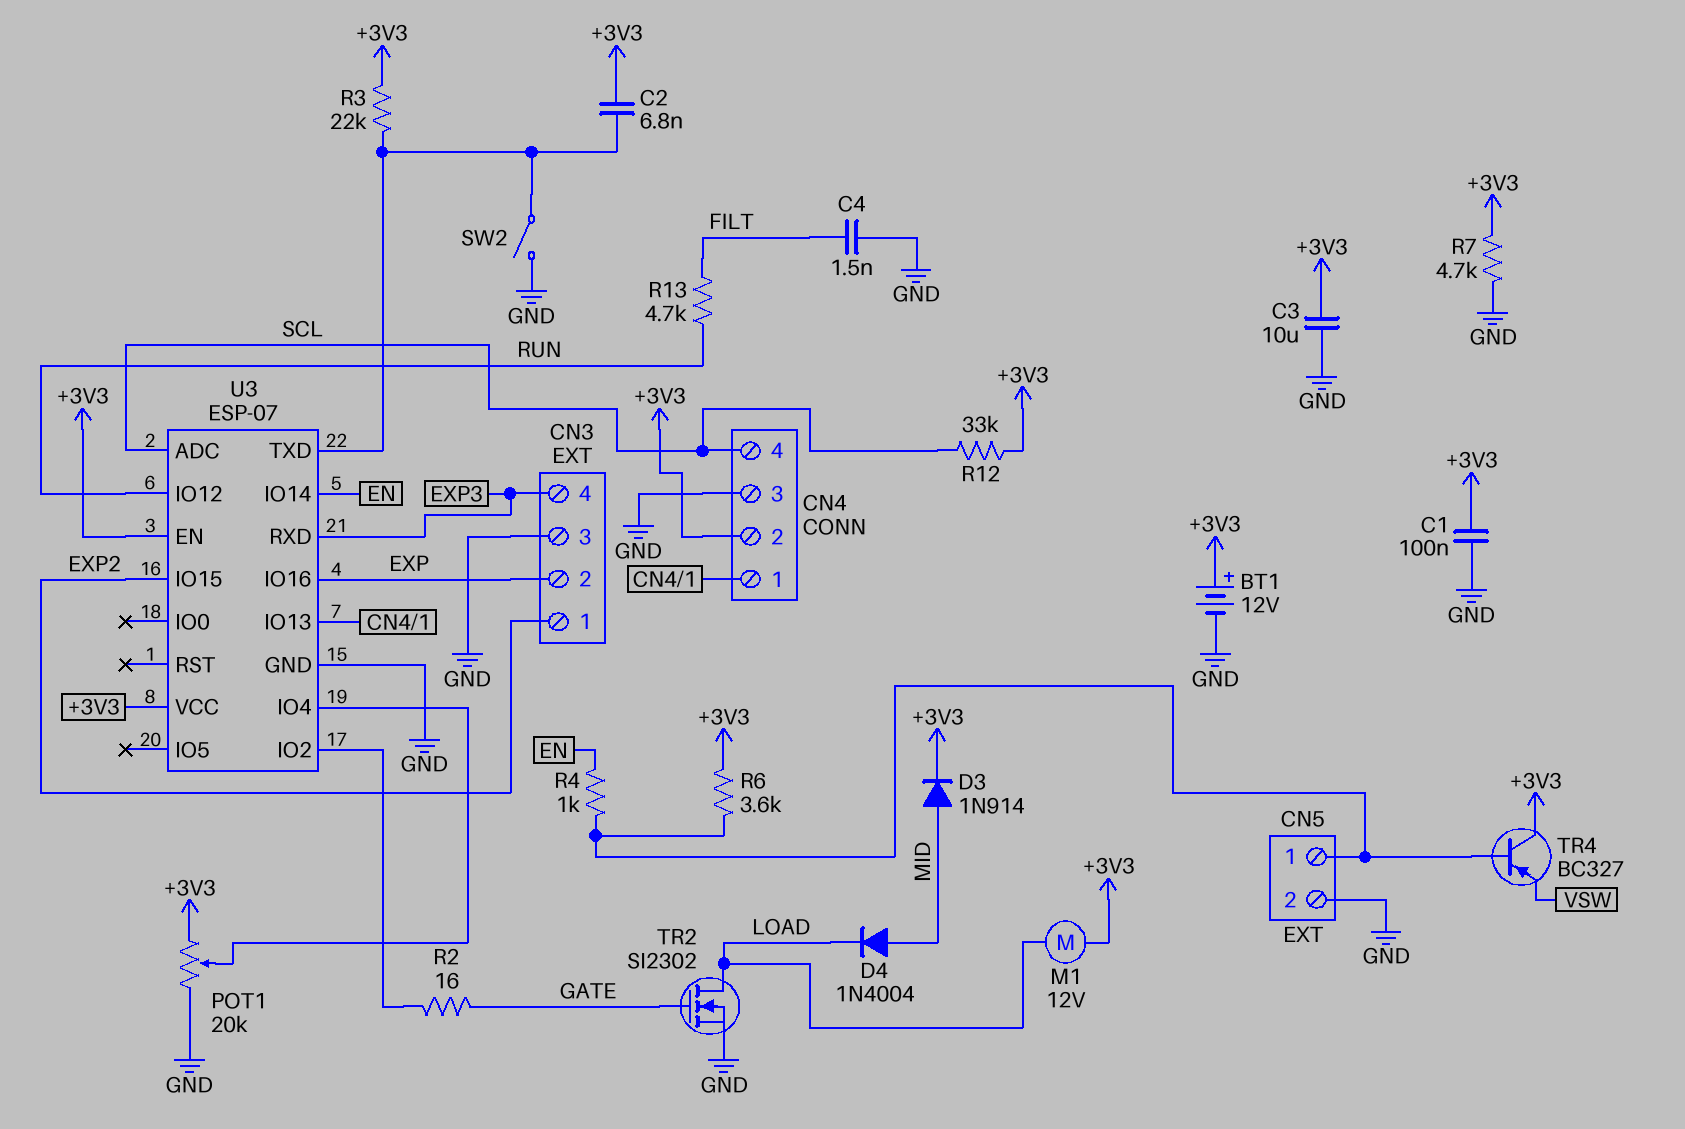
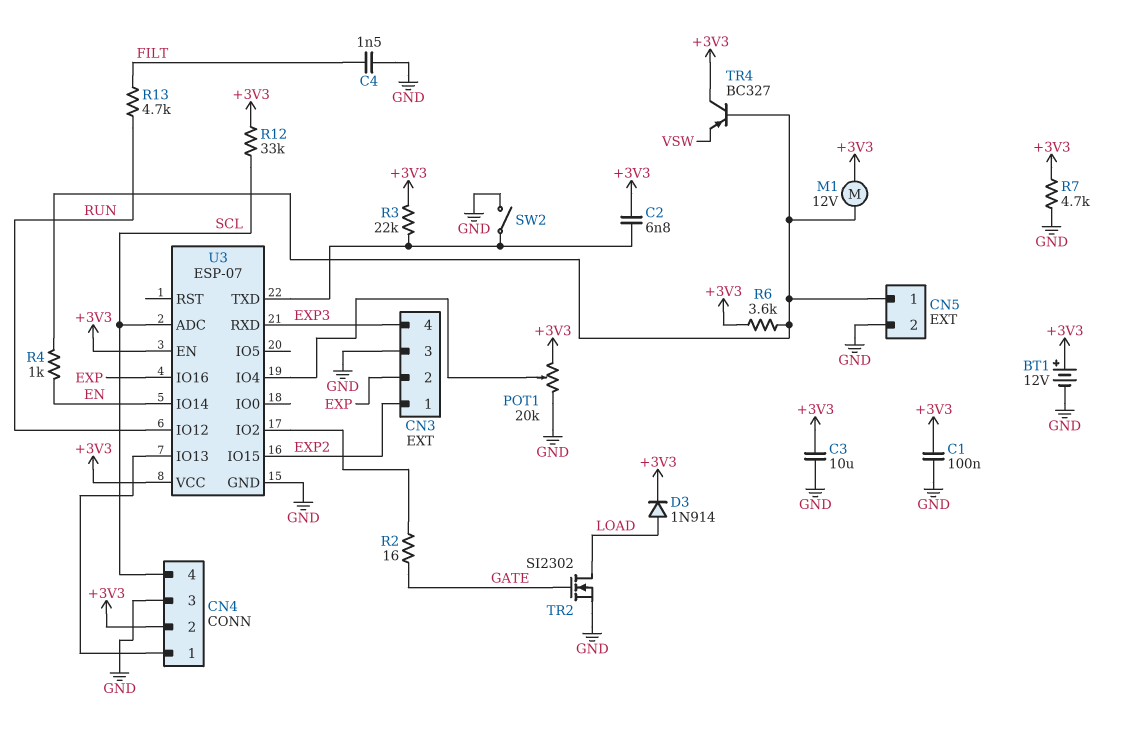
D3: diode 1N914 (A MID, K +3V3) -> diode 1N914 (A LOAD, K +3V3)
D4: diode 1N4004 (A MID, K LOAD) -> none
M1: motor 12V (+3V3, LOAD) -> motor 12V (+3V3, CN5/1)

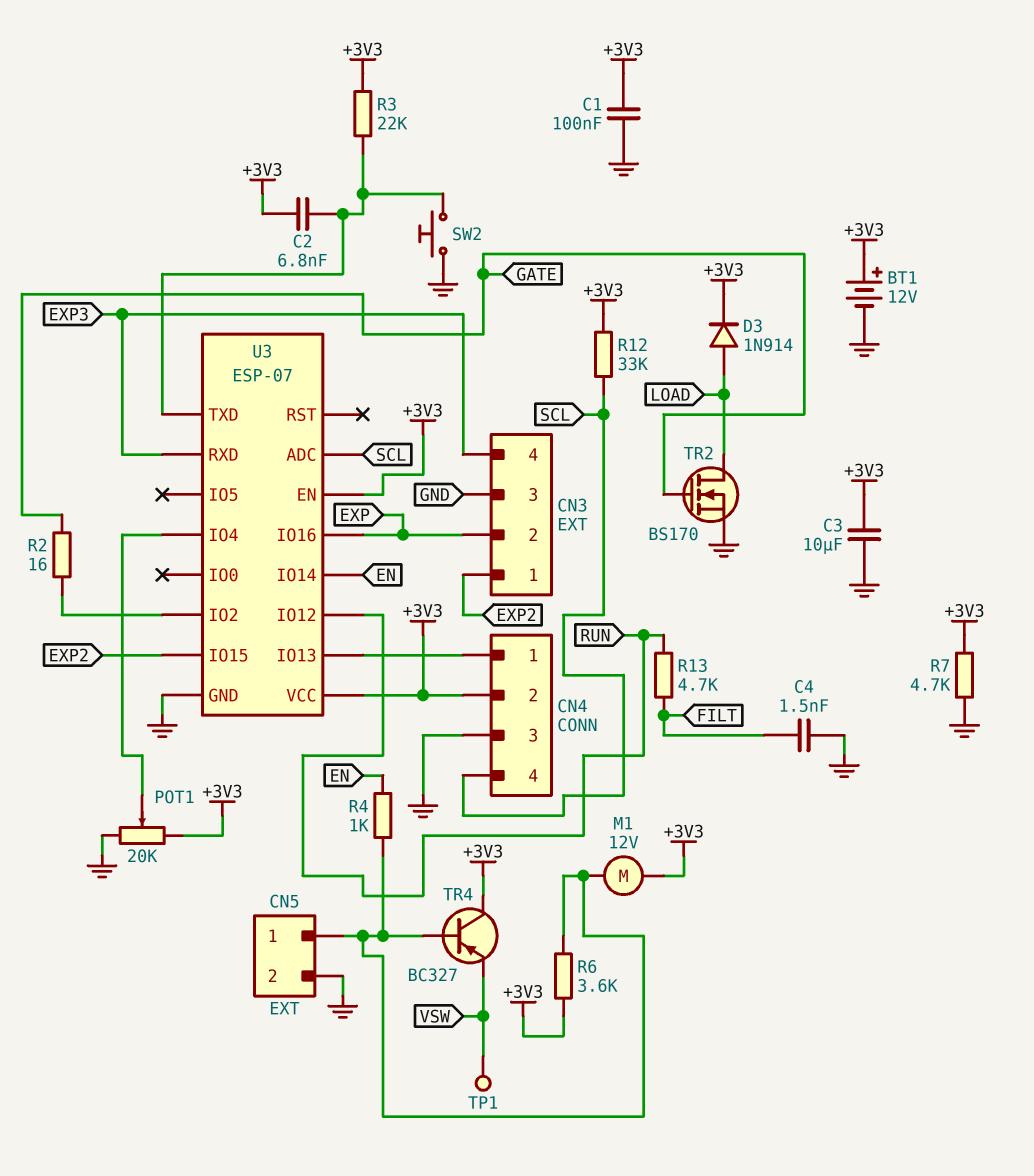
SW2: switch (GND, U3/TXD) -> button (GND, U3/TXD)
TP1: none -> test point (VSW)
TR2: NMOS SI2302 (G GATE, D LOAD, S GND) -> NMOS BS170 (G GATE, D LOAD, S GND)

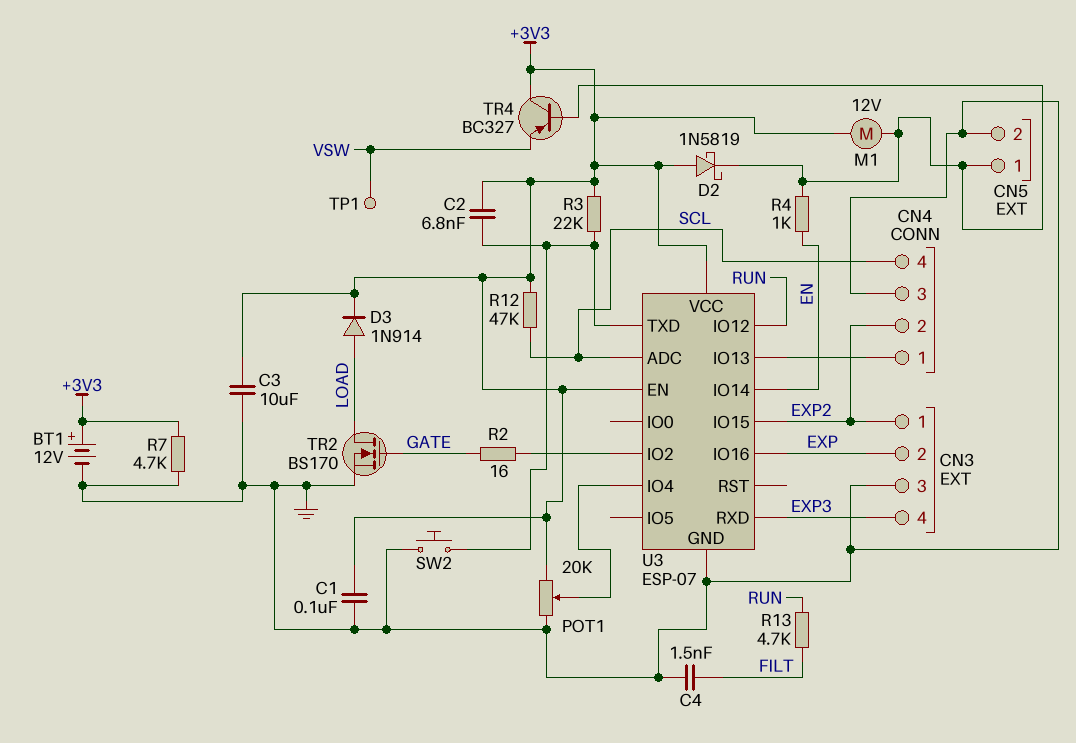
CN4 pin 2: +3V3 -> EXP2
D2: none -> schottky 1N5819 (A +3V3, K CN5/1)
R6: 3.6k (+3V3, CN5/1) -> none
R12: 33k (+3V3, SCL) -> 47k (+3V3, SCL)

